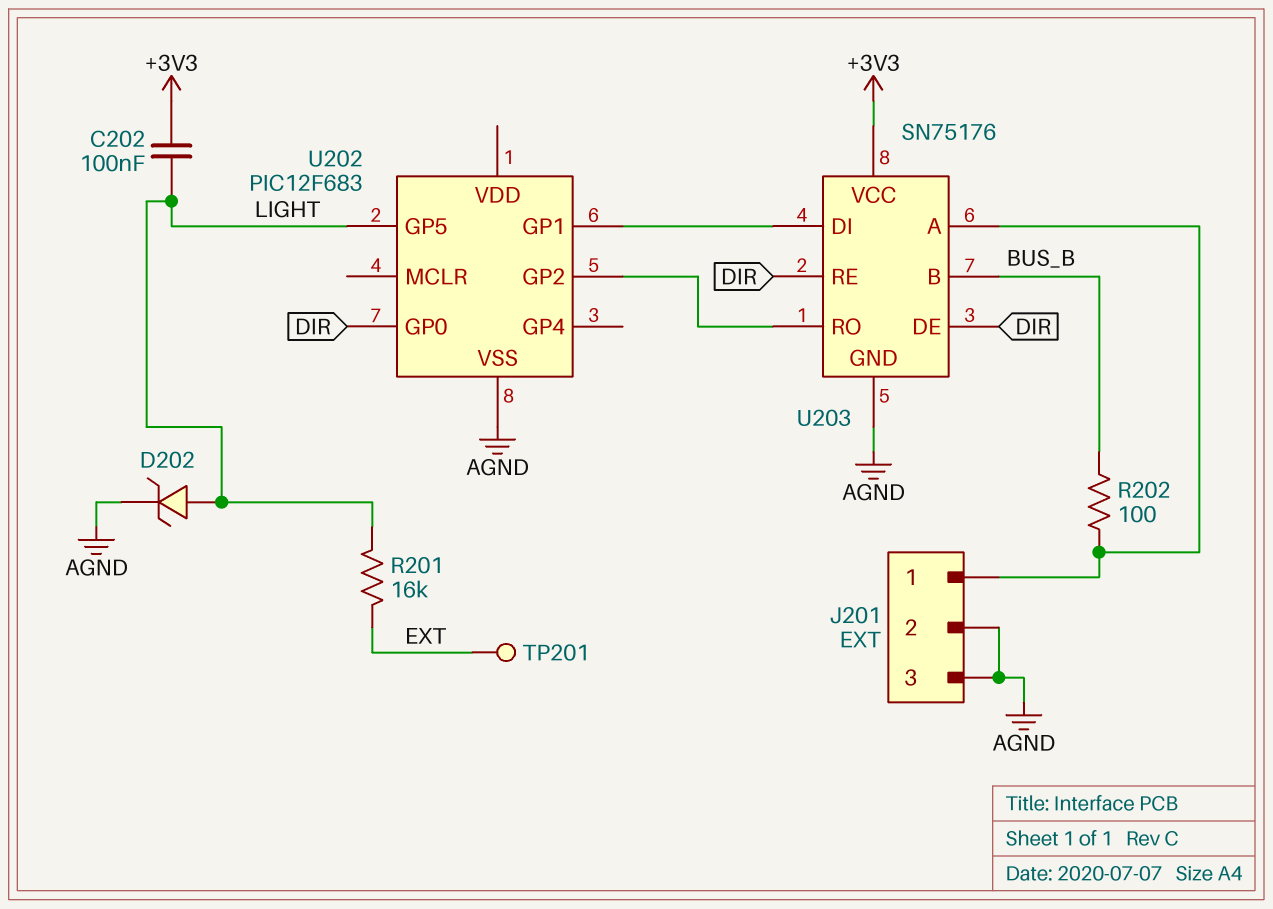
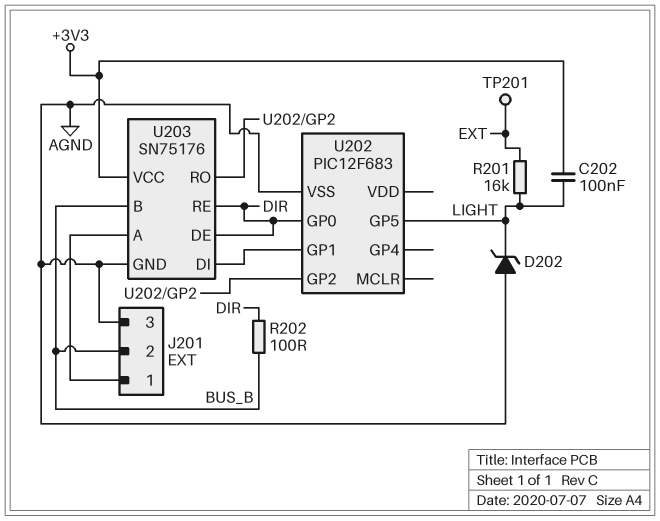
D202: zener (A LIGHT, K AGND) -> zener (A AGND, K LIGHT)
J201 pin 2: AGND -> BUS_B
R202: 100 (BUS_B, J201/1) -> 100 (BUS_B, DIR)

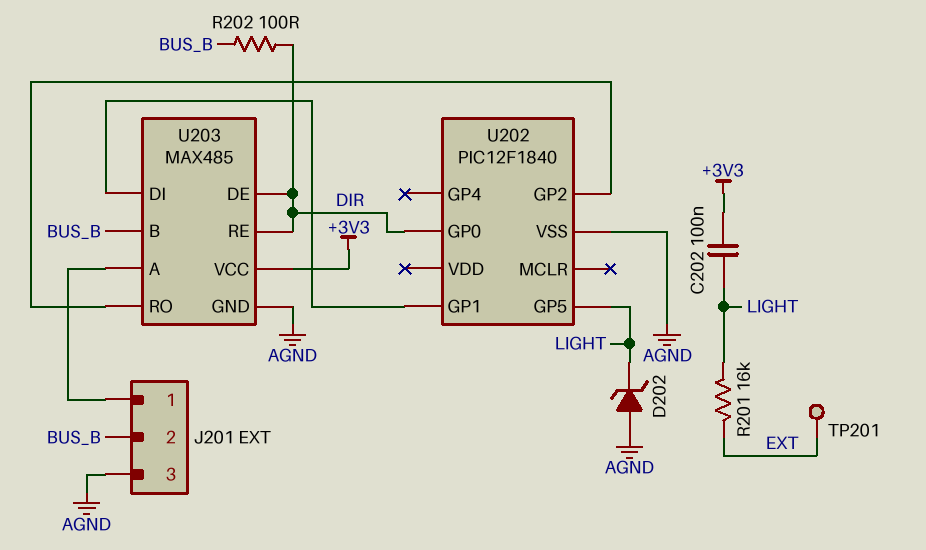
U202: PIC12F683 -> PIC12F1840
U203: SN75176 -> MAX485

